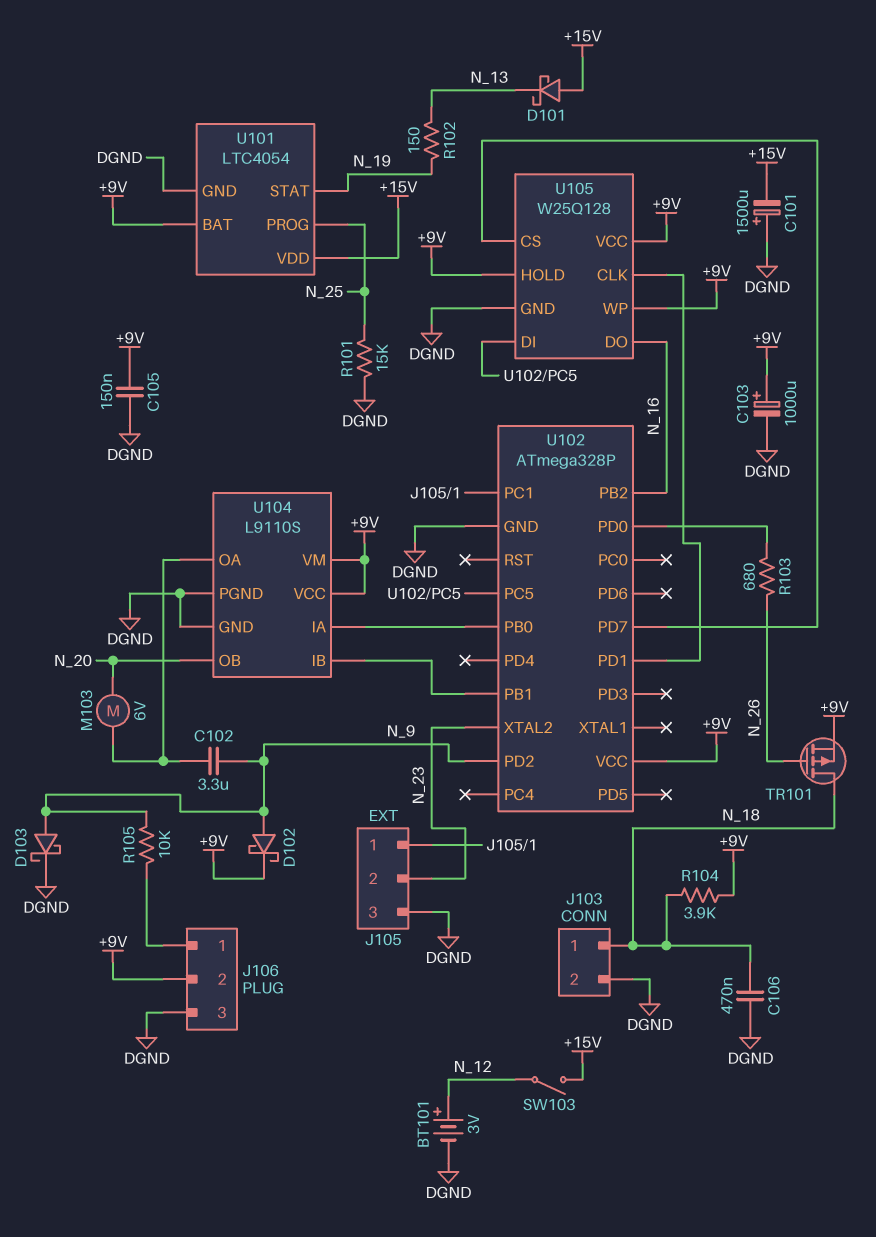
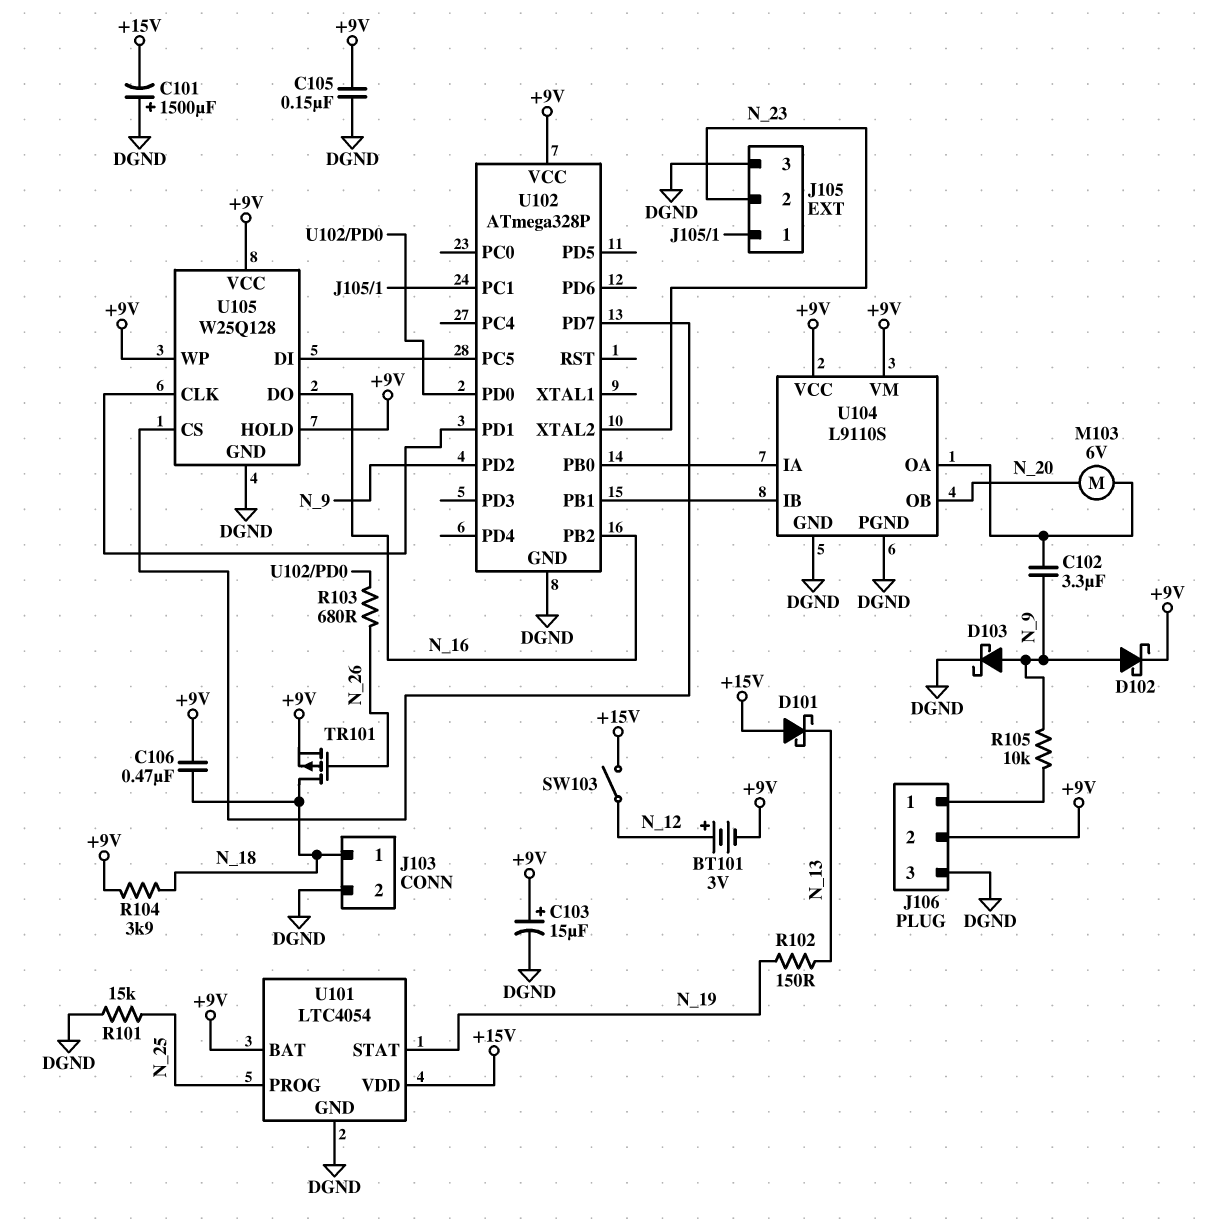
BT101: 3V (plus N_12, minus DGND) -> 3V (plus N_12, minus +9V)
C103: 1000uF (plus +9V, minus DGND) -> 15uF (plus +9V, minus DGND)
C106: 470nF (DGND, N_18) -> 470nF (+9V, N_18)

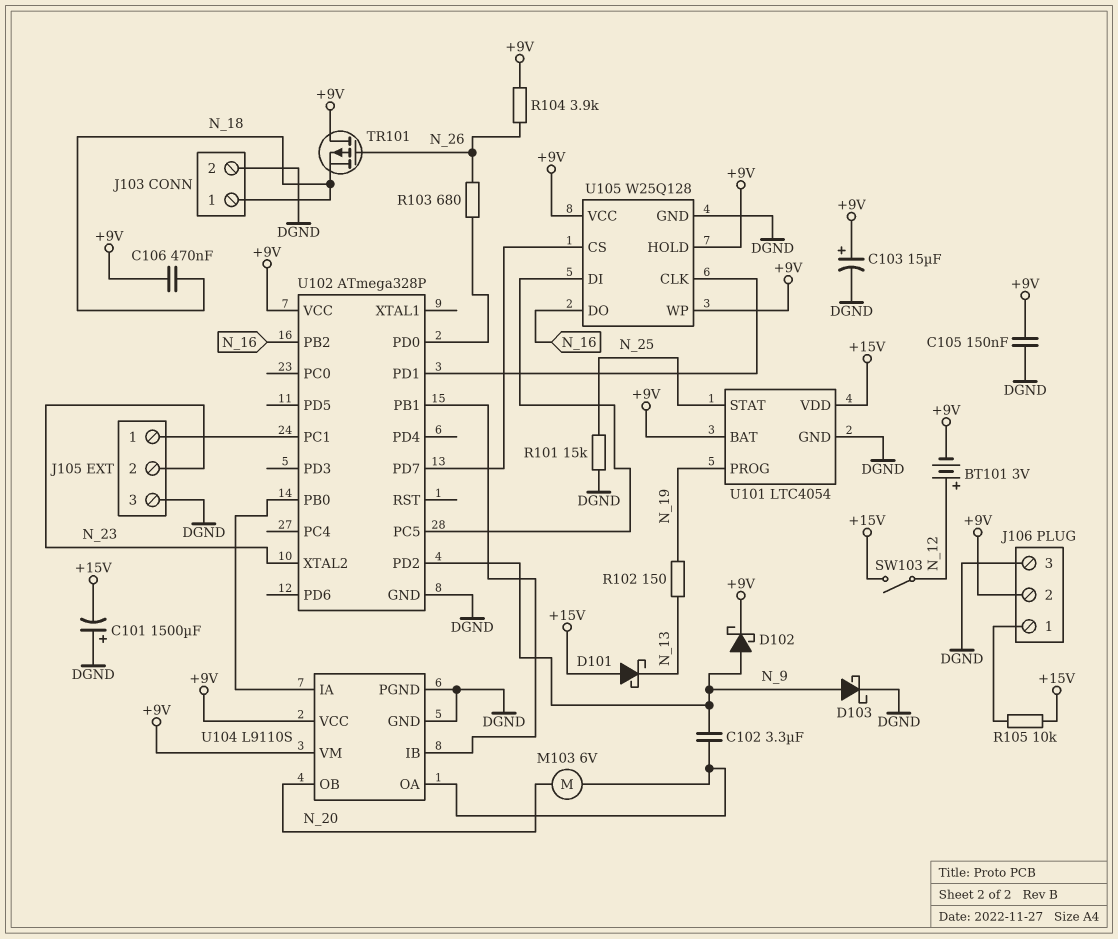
R104: 3.9k (+9V, N_18) -> 3.9k (+9V, N_26)
R105: 10k (J106/1, N_9) -> 10k (+15V, J106/1)
TR101: PMOS (G N_26, D N_18, S +9V) -> PMOS (G N_26, D +9V, S N_18)
U101 pin PROG: N_25 -> N_19
U101 pin STAT: N_19 -> N_25

